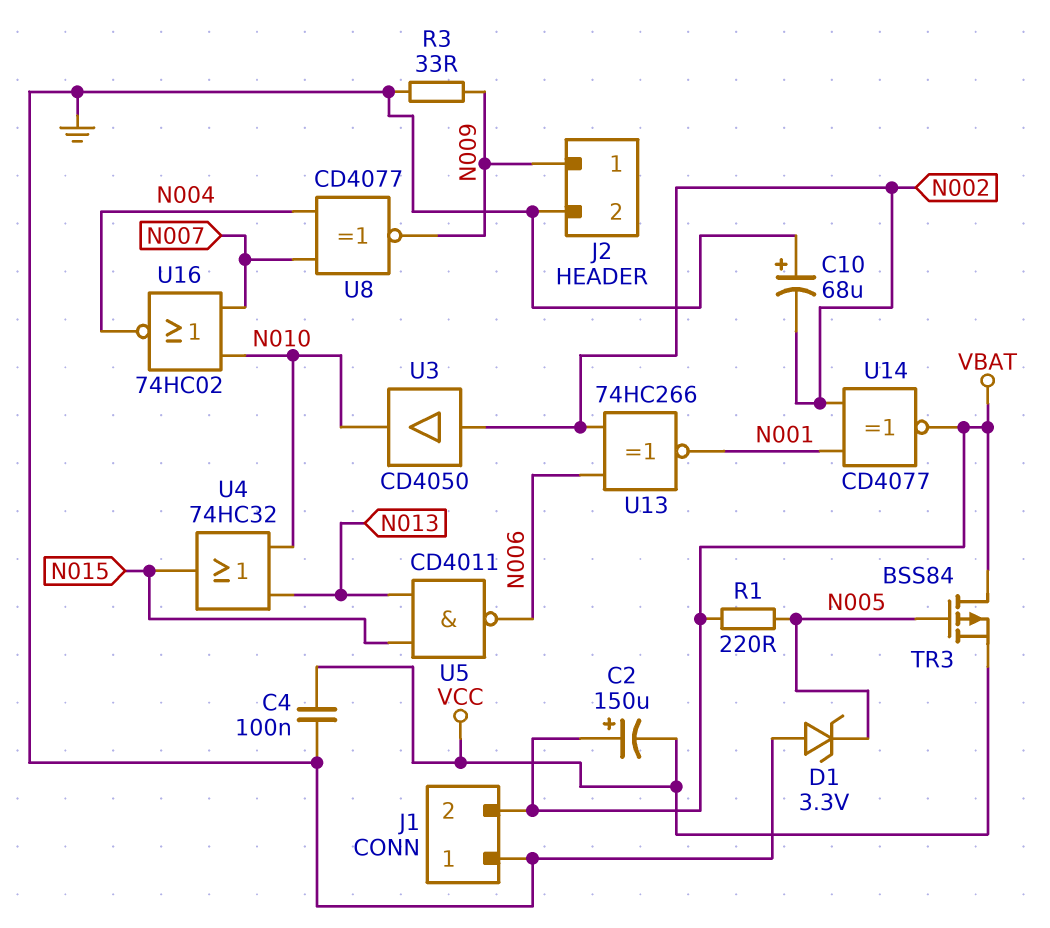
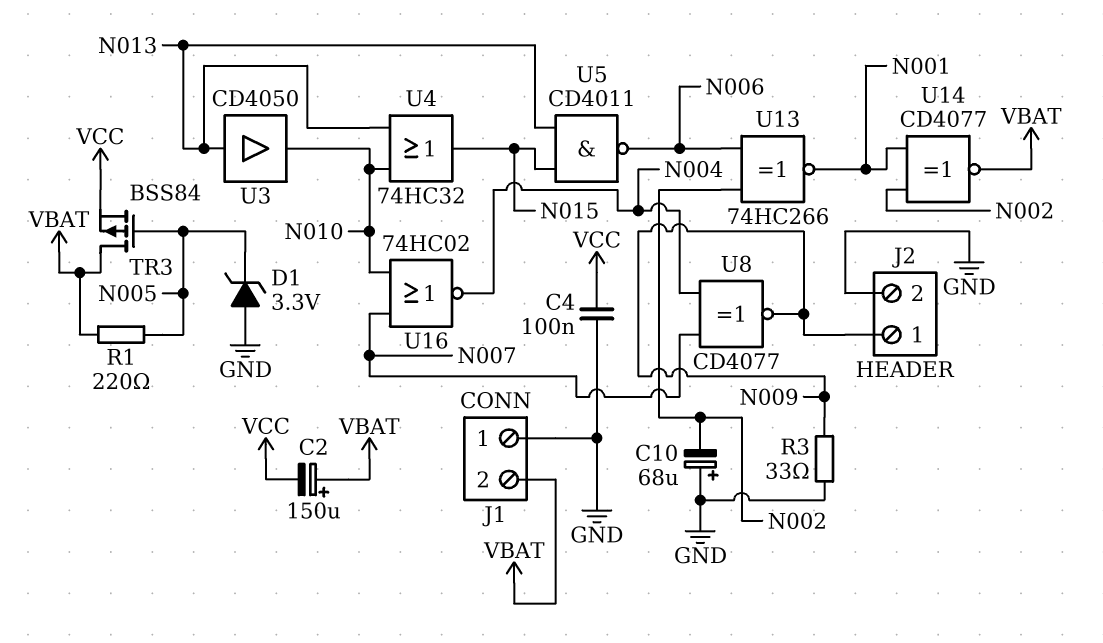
U3: buffer CD4050 (in N002, out N010) -> buffer CD4050 (in N013, out N010)

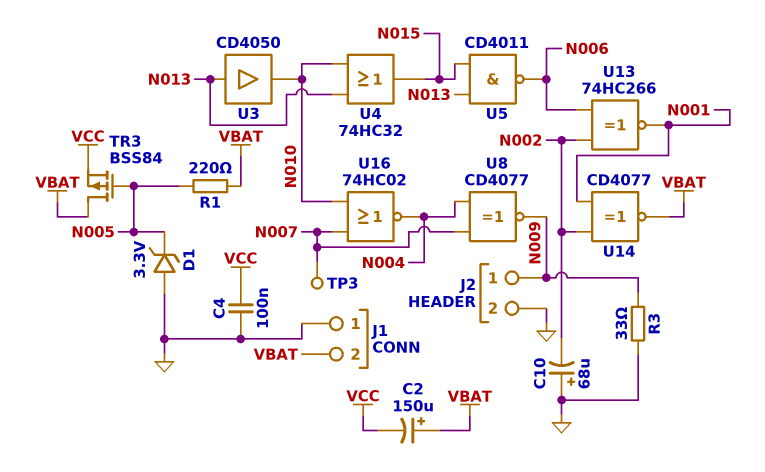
TP3: none -> test point (N007)

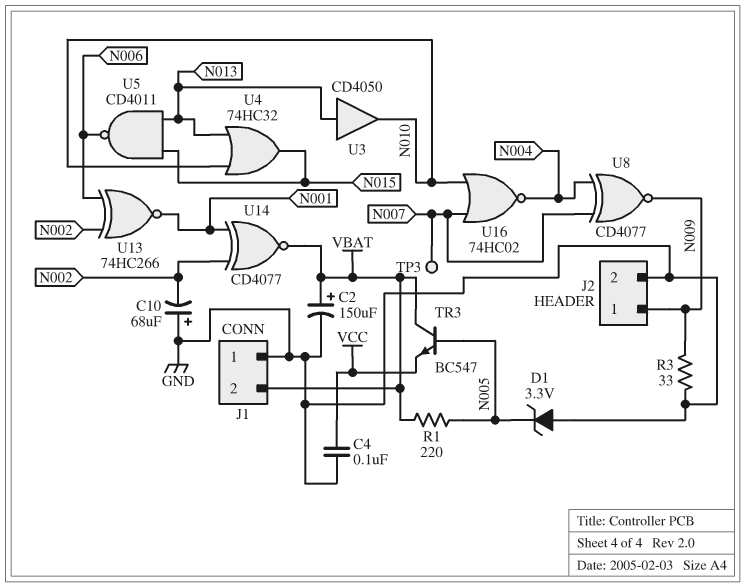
C2: 150uF (plus VBAT, minus VCC) -> 150uF (plus VBAT, minus GND)
TR3: PMOS BSS84 (G N005, D VBAT, S VCC) -> NPN BC547 (B N005, C VBAT, E VCC)

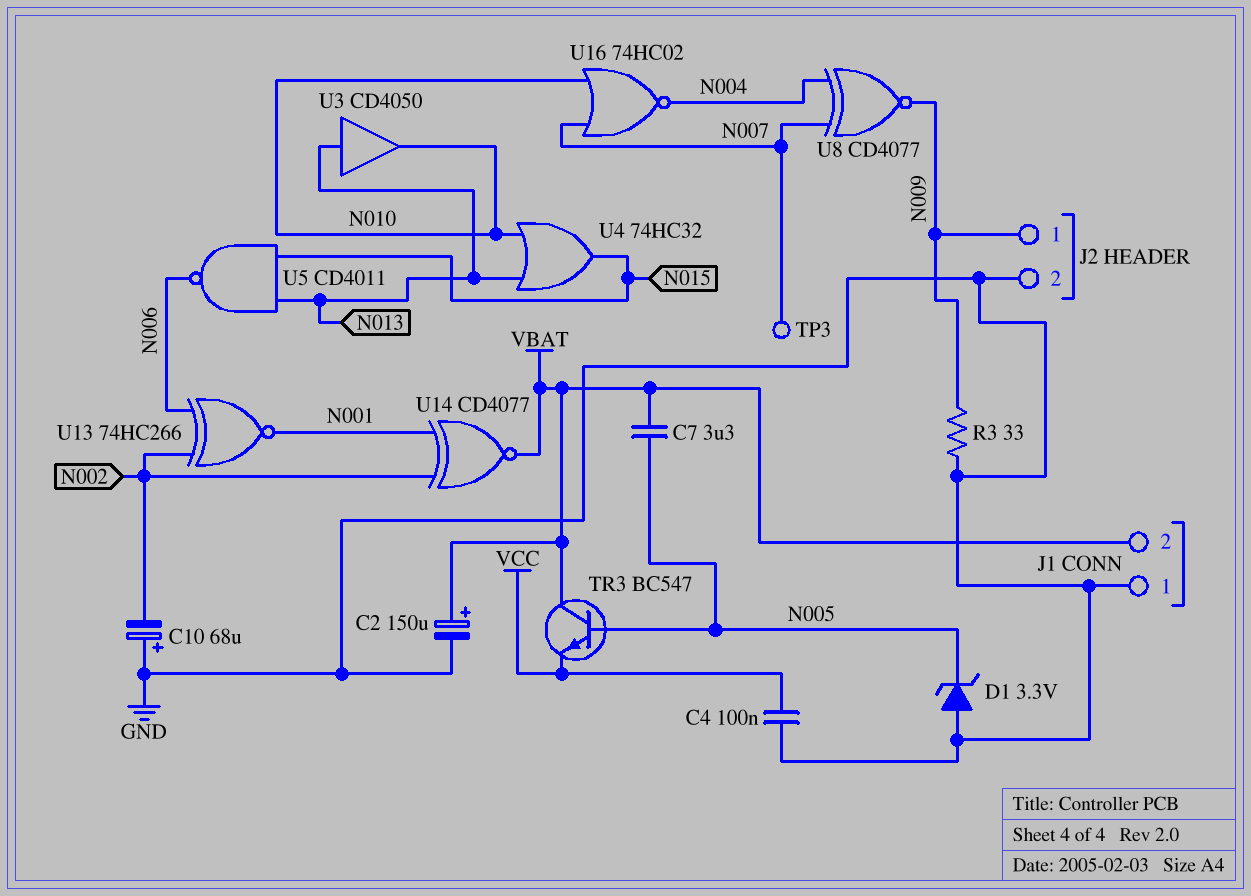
C7: none -> 3.3uF (N005, VBAT)
R1: 220 (N005, VBAT) -> none

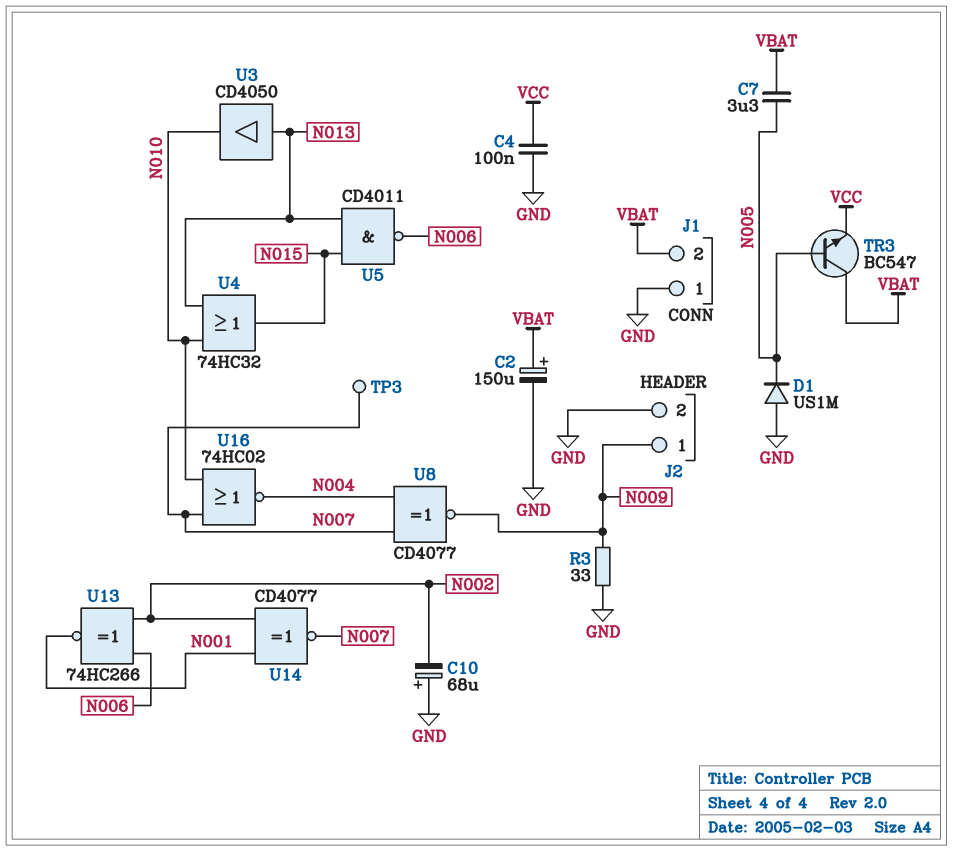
D1: zener 3.3V (A GND, K N005) -> diode US1M (A GND, K N005)
U14: XNOR CD4077 (in N001, in N002, out VBAT) -> XNOR CD4077 (in N001, in N002, out N007)

